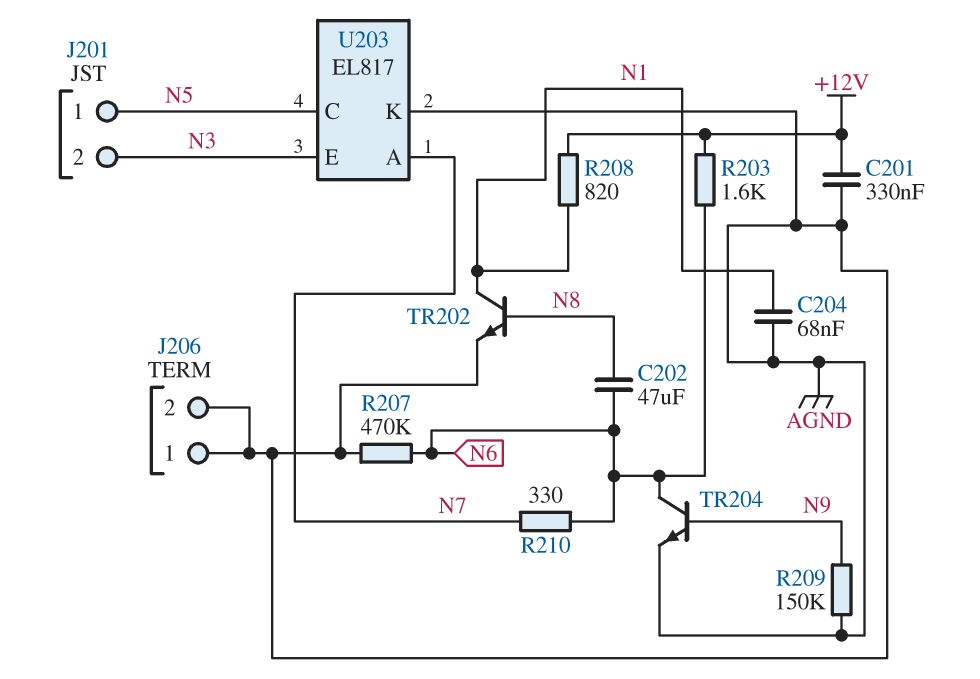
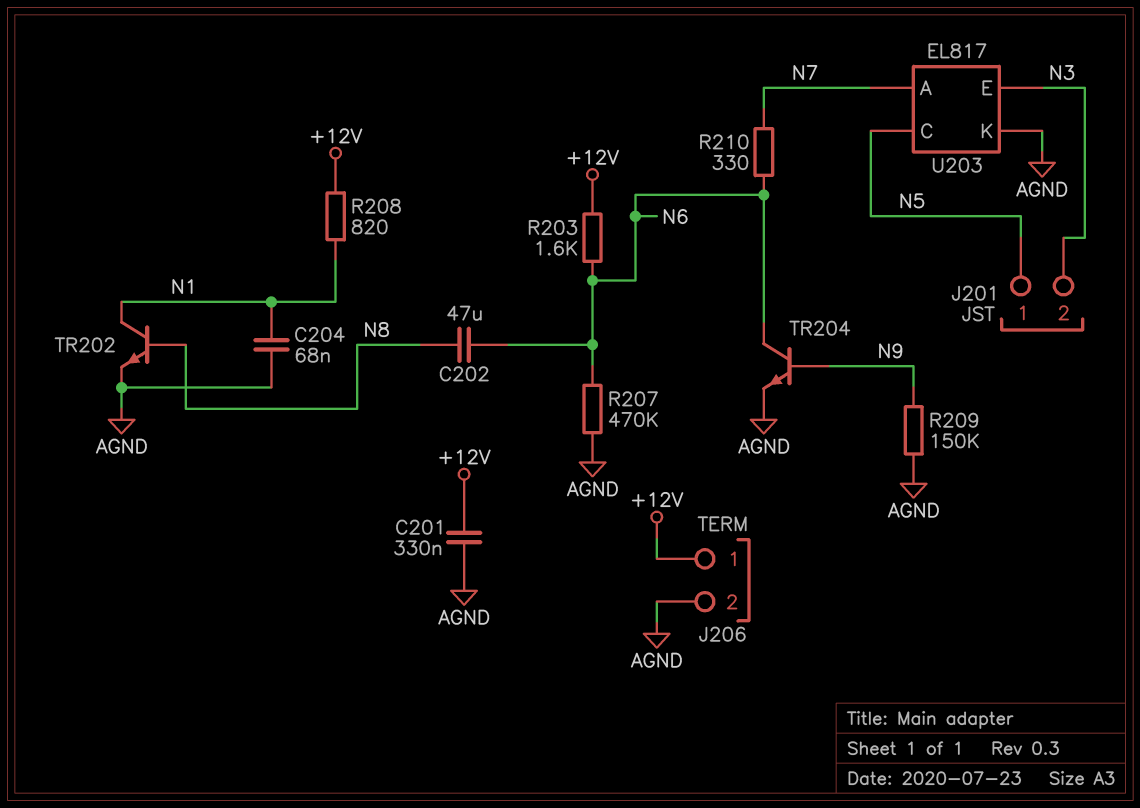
J206 pin 1: AGND -> +12V

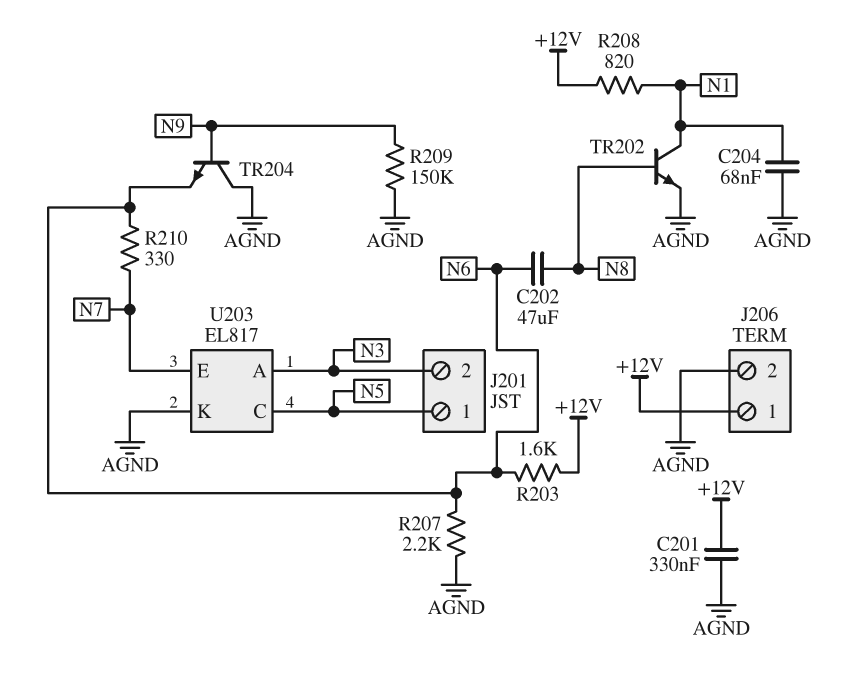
R207: 470k (AGND, N6) -> 2.2k (AGND, N6)
TR204: NPN (B N9, C N6, E AGND) -> NPN (B N9, C AGND, E N6)
U203 pin A: N7 -> N3
U203 pin E: N3 -> N7

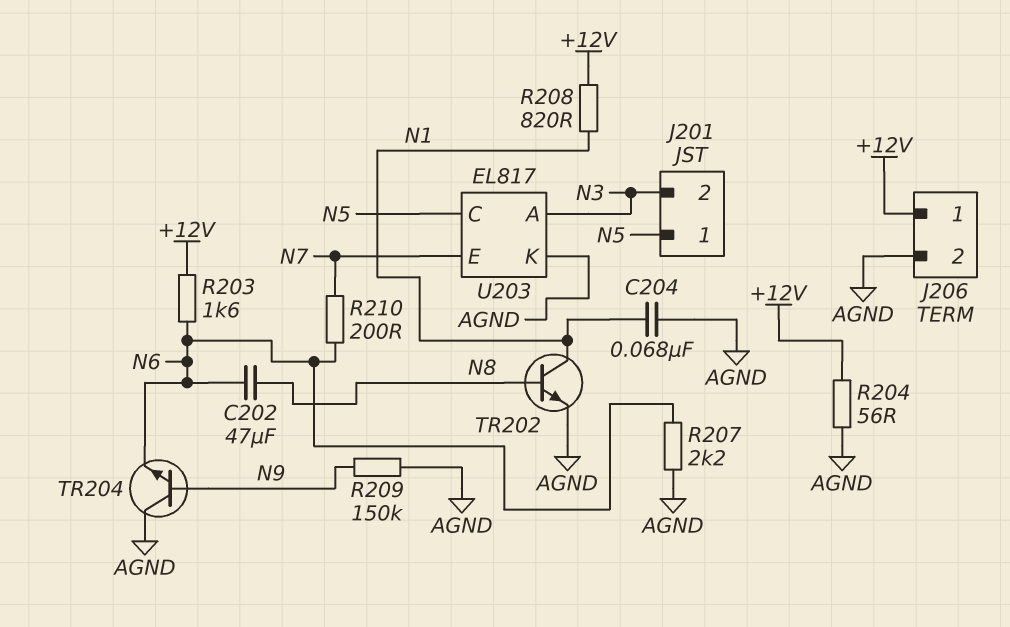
C201: 330nF (+12V, AGND) -> none
R204: none -> 56 (+12V, AGND)
R210: 330 (N6, N7) -> 200 (N6, N7)

